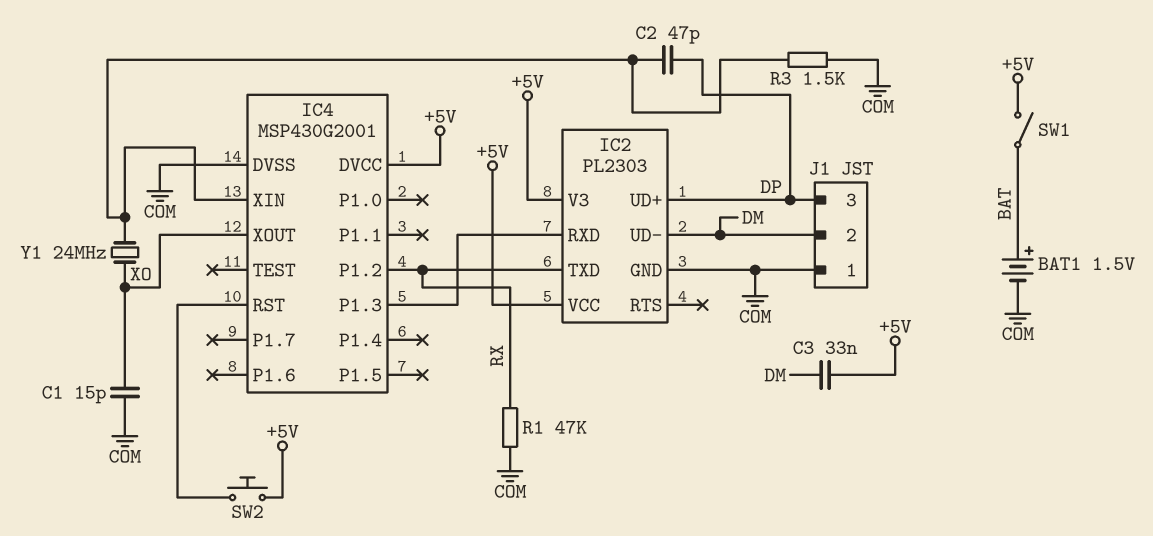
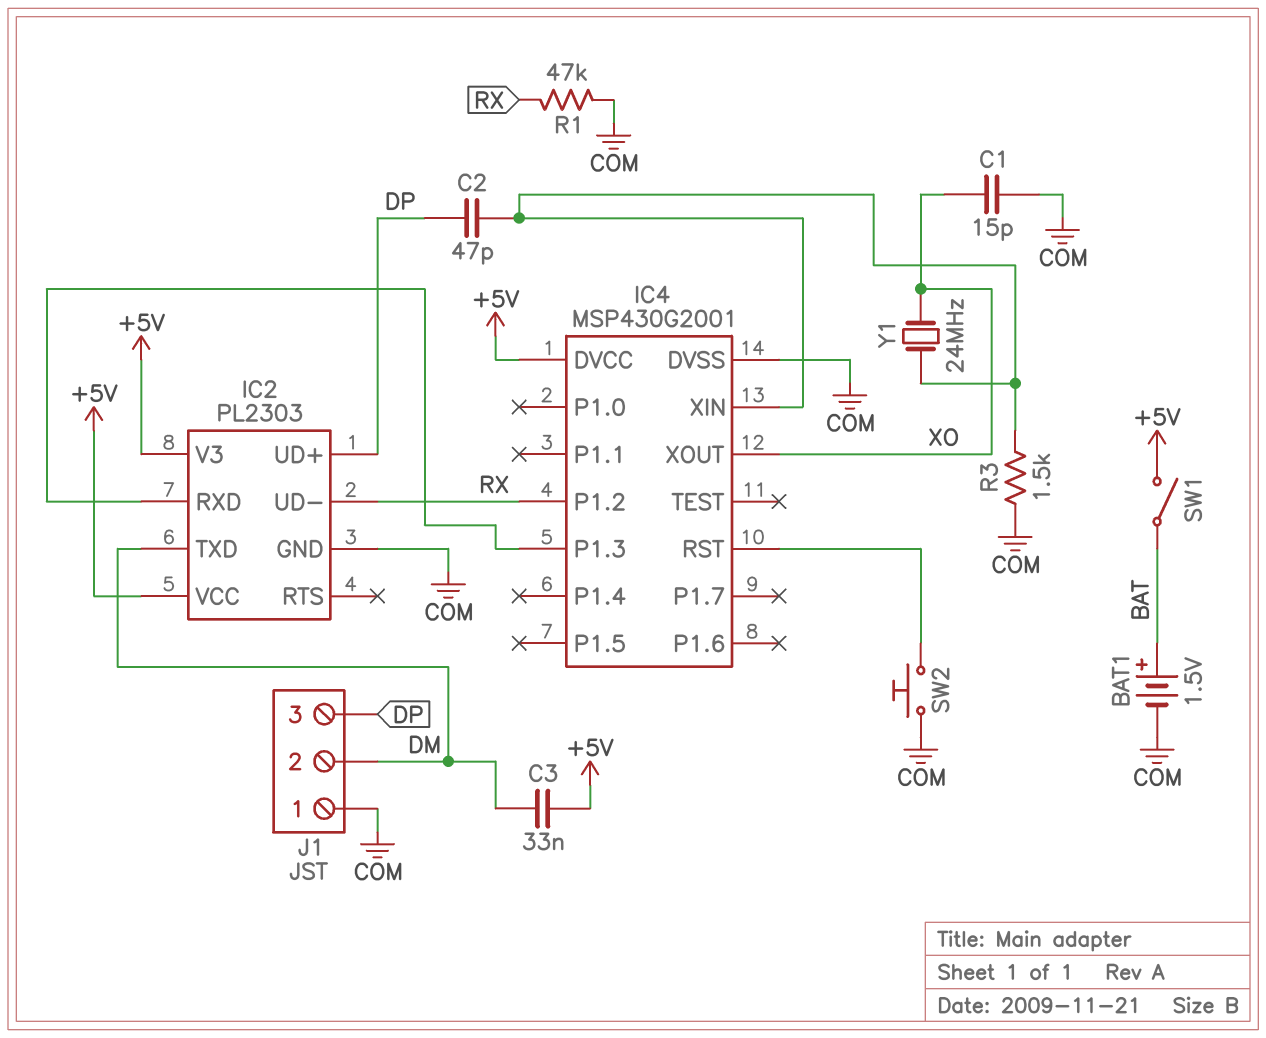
IC2 pin TXD: RX -> DM
IC2 pin UD-: DM -> RX
SW2: button (+5V, IC4/RST) -> button (COM, IC4/RST)

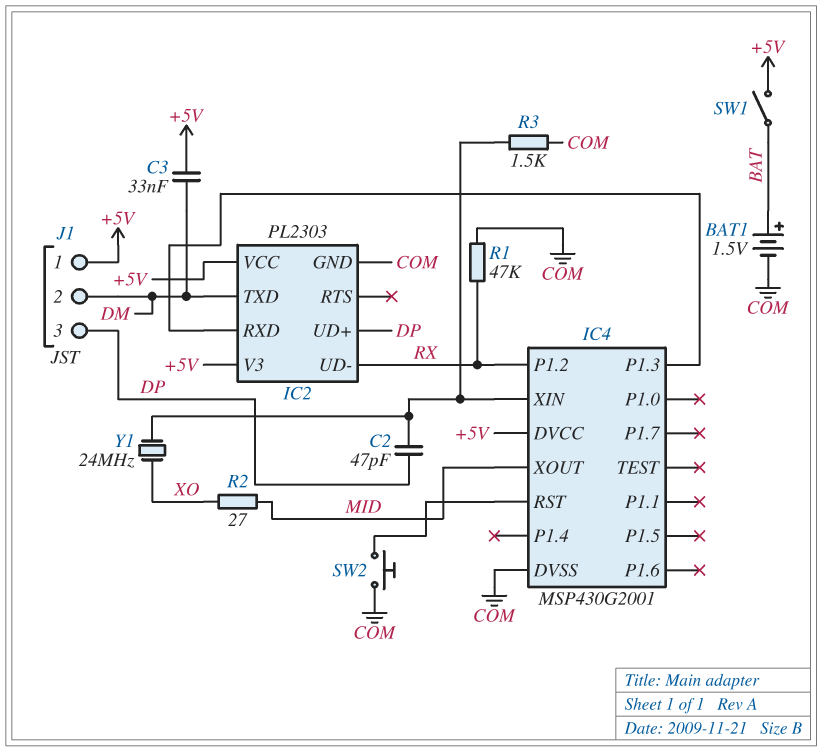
C1: 15pF (COM, XO) -> none
IC4 pin XOUT: XO -> MID
J1 pin 1: COM -> +5V
R2: none -> 27 (MID, XO)

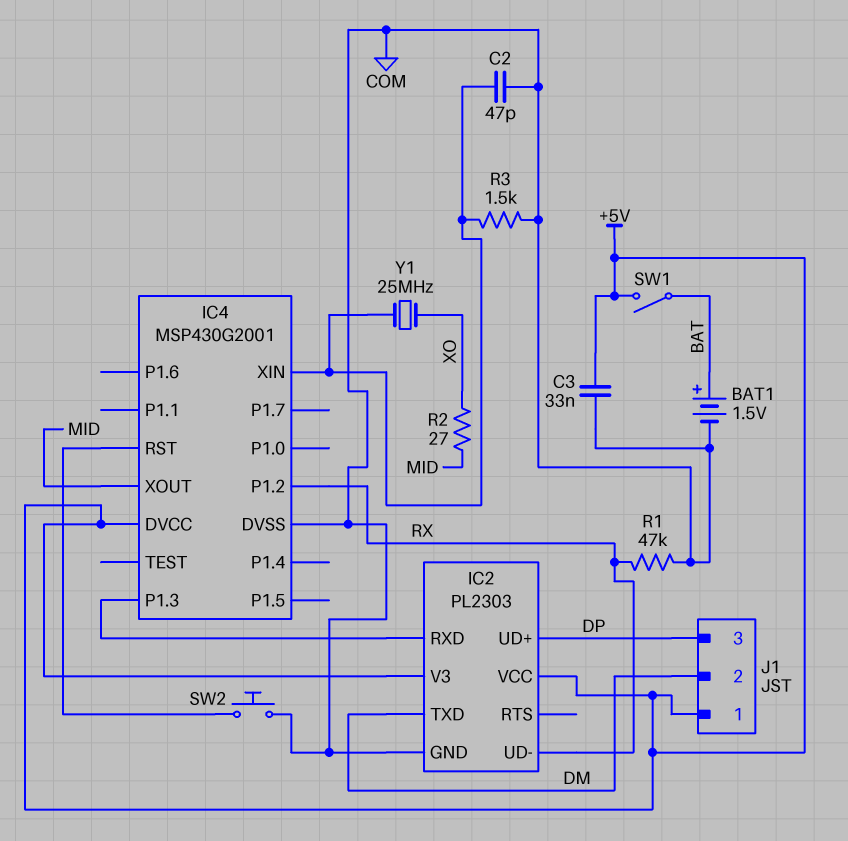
C2: 47pF (DP, IC4/XIN) -> 47pF (COM, IC4/XIN)
C3: 33nF (+5V, DM) -> 33nF (+5V, COM)
Y1: 24MHz (IC4/XIN, XO) -> 25MHz (IC4/XIN, XO)

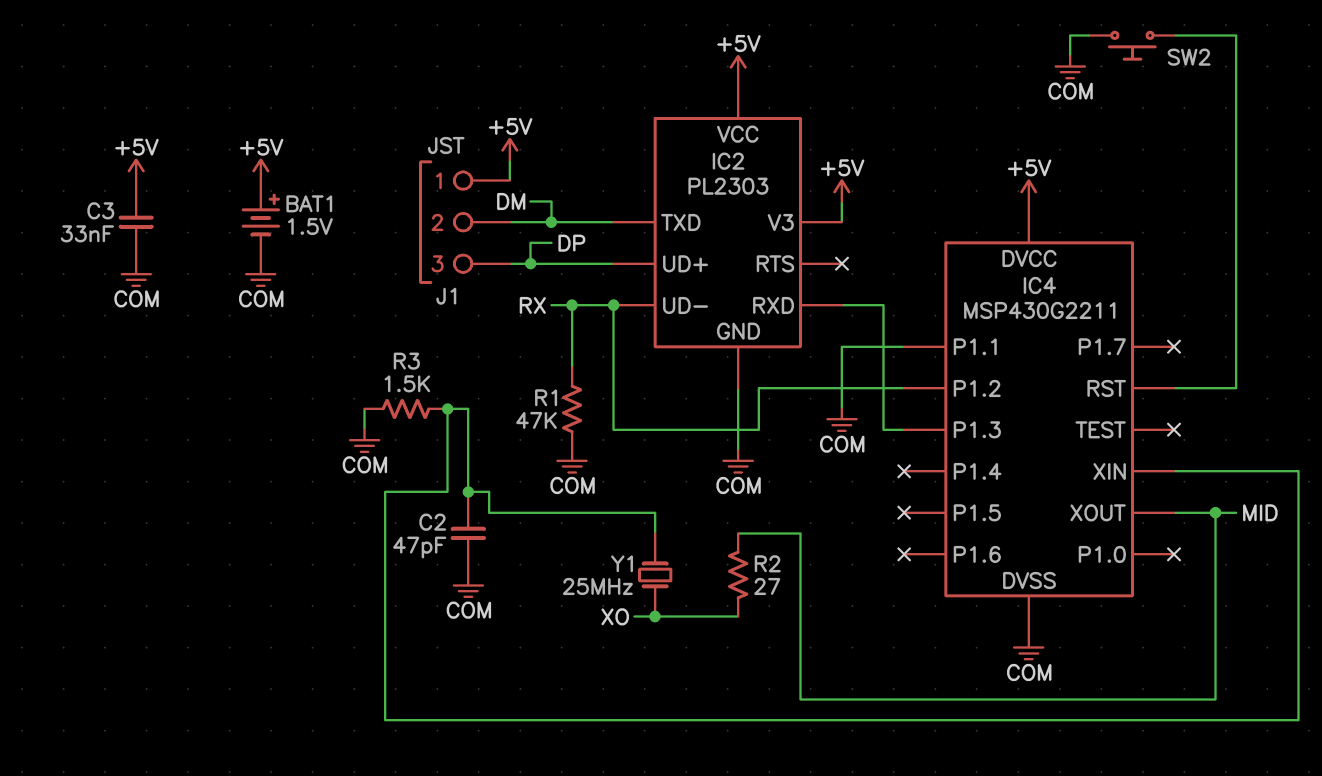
BAT1: 1.5V (plus BAT, minus COM) -> 1.5V (plus +5V, minus COM)
IC4: MSP430G2001 -> MSP430G2211
IC4 pin P1.1: none -> COM
SW1: switch (+5V, BAT) -> none

